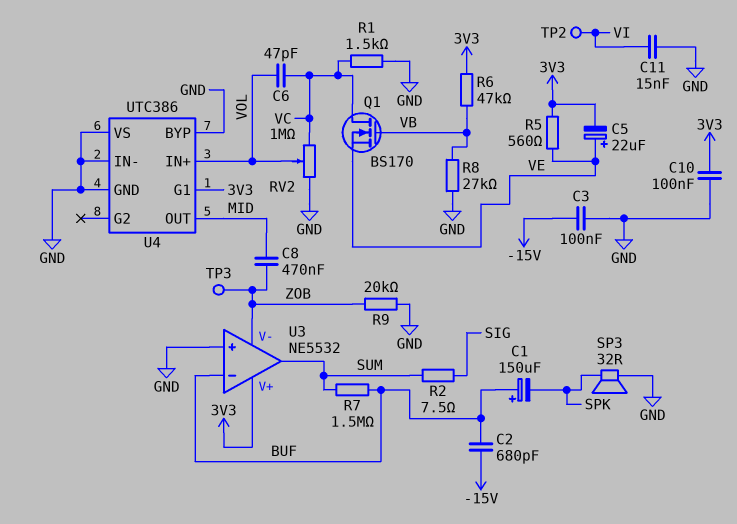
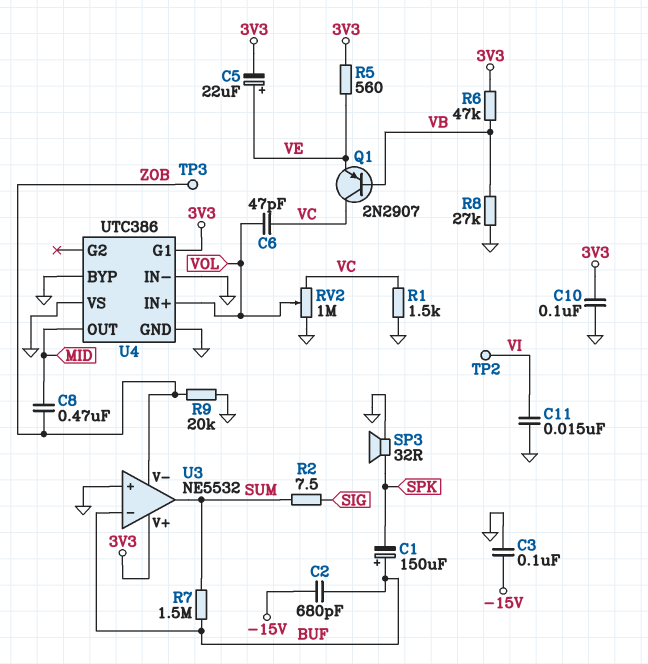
Q1: NMOS BS170 (G VB, D VC, S VE) -> PNP 2N2907 (B VB, C VC, E VE)

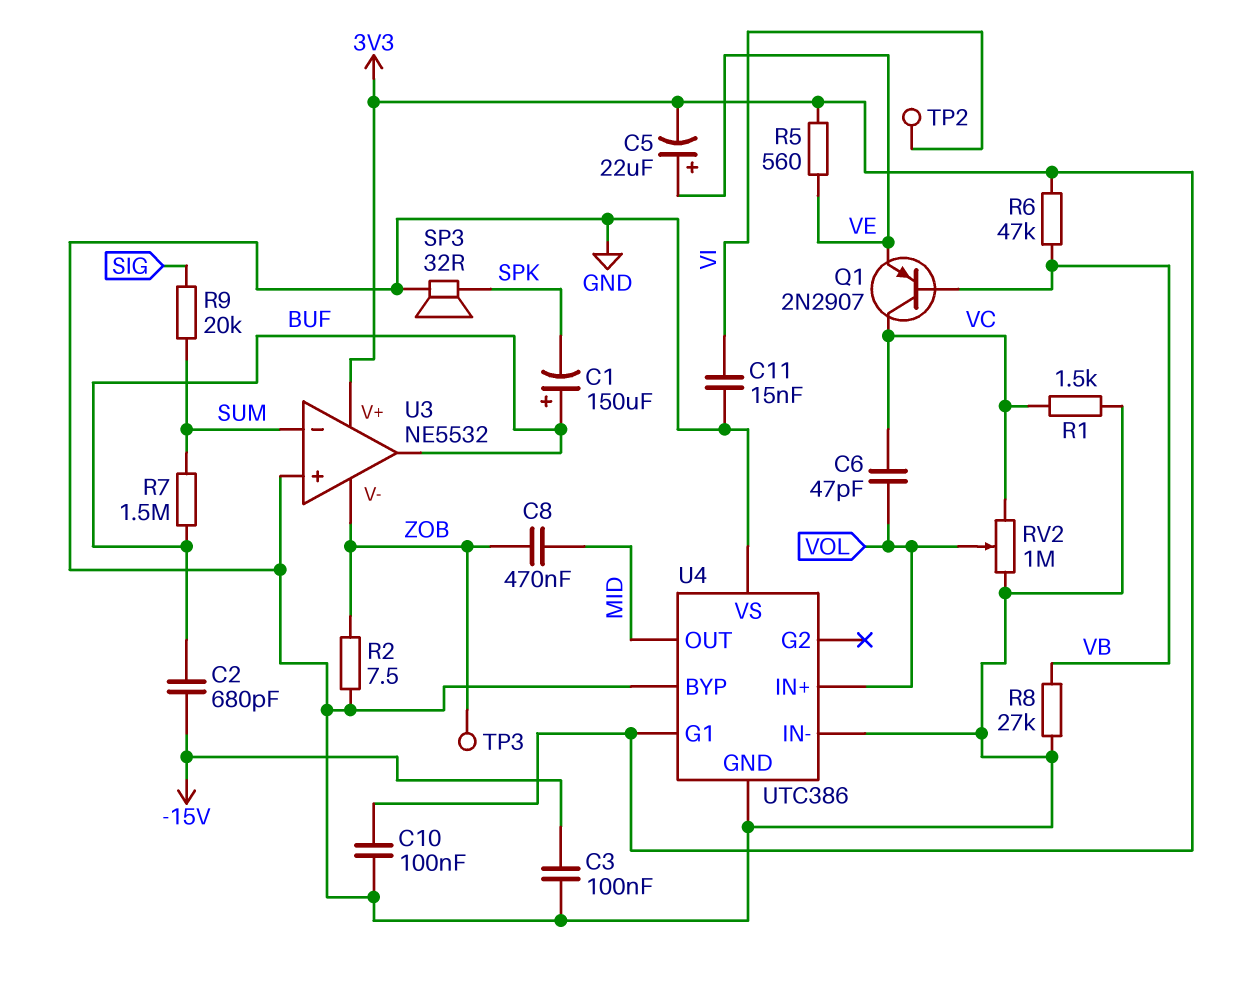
R2: 7.5 (SIG, SUM) -> 7.5 (GND, ZOB)
R9: 20k (GND, ZOB) -> 20k (SIG, SUM)
U3 pin in-: BUF -> SUM
U3 pin out: SUM -> BUF

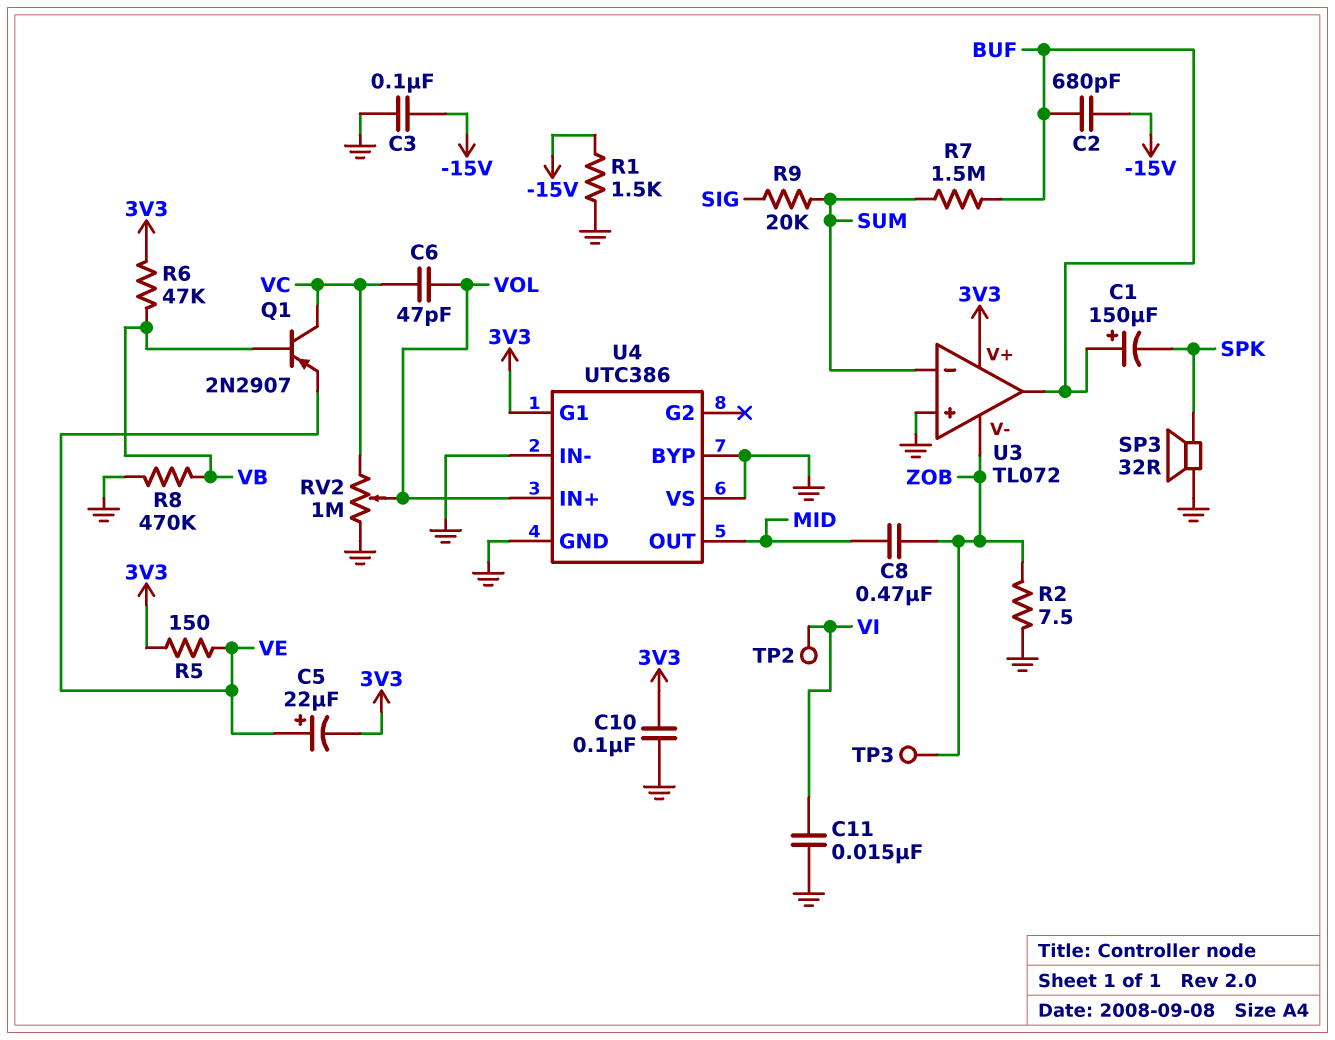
R1: 1.5k (GND, VC) -> 1.5k (-15V, GND)
R5: 560 (3V3, VE) -> 150 (3V3, VE)
R8: 27k (GND, VB) -> 470k (GND, VB)
U3: NE5532 -> TL072

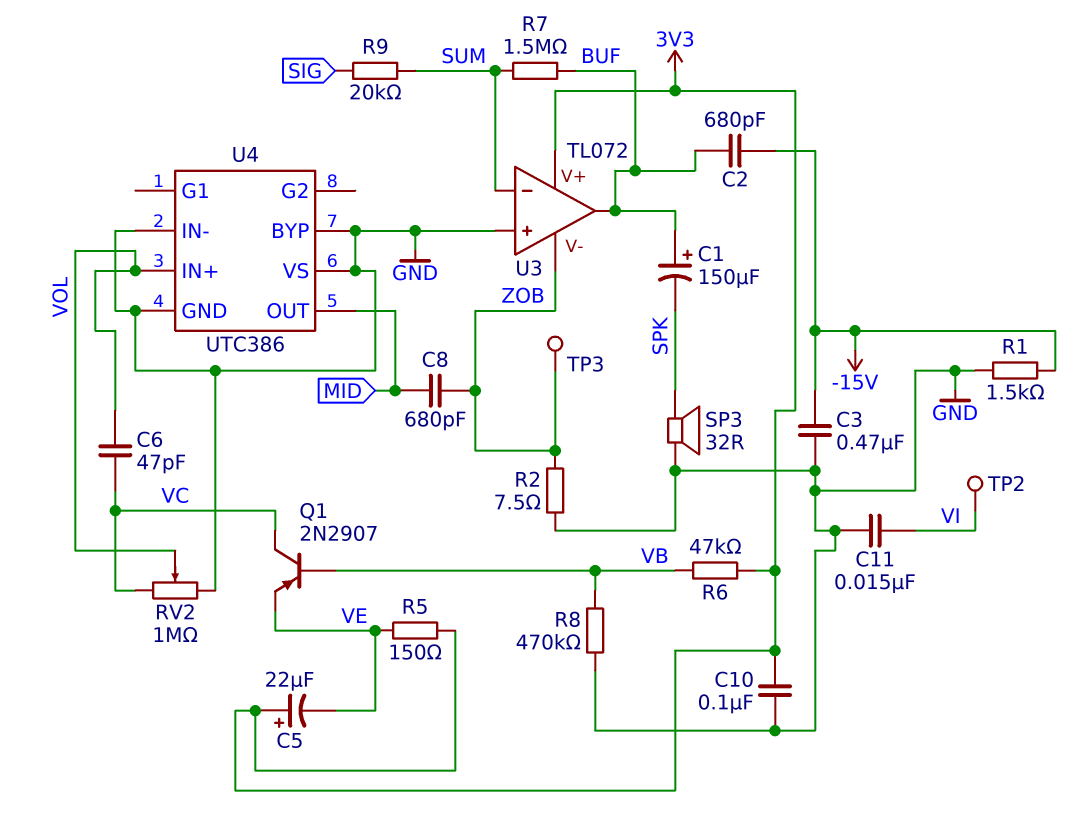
C3: 100nF (-15V, GND) -> 470nF (-15V, GND)
C5: 22uF (plus VE, minus 3V3) -> 22uF (plus 3V3, minus VE)
C8: 470nF (MID, ZOB) -> 680pF (MID, ZOB)
U4 pin G1: 3V3 -> none

